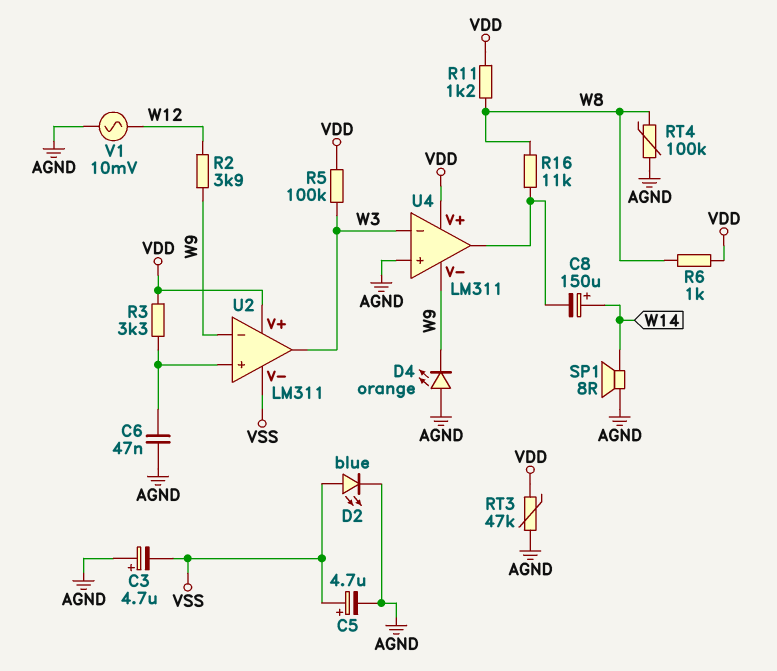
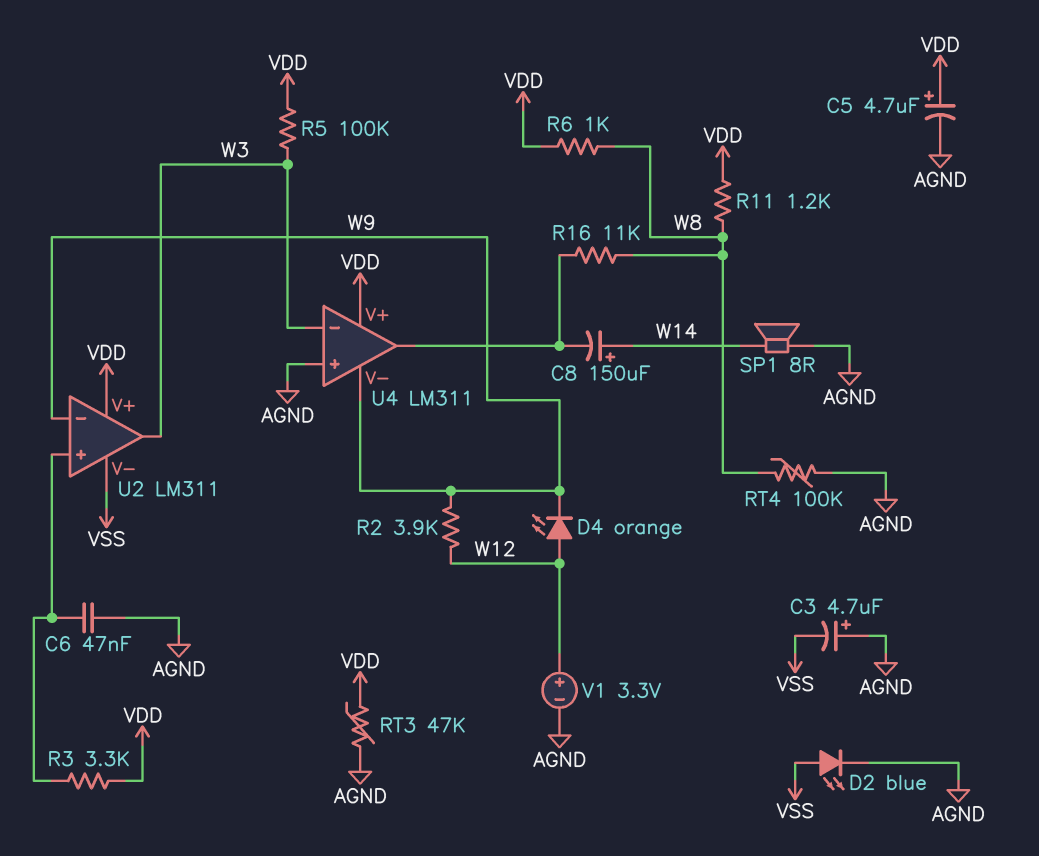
C5: 4.7uF (plus VSS, minus AGND) -> 4.7uF (plus VDD, minus AGND)
D4: LED orange (A AGND, K W9) -> LED orange (A W12, K W9)
V1: AC 10mV (AGND, W12) -> 3.3V (plus W12, minus AGND)

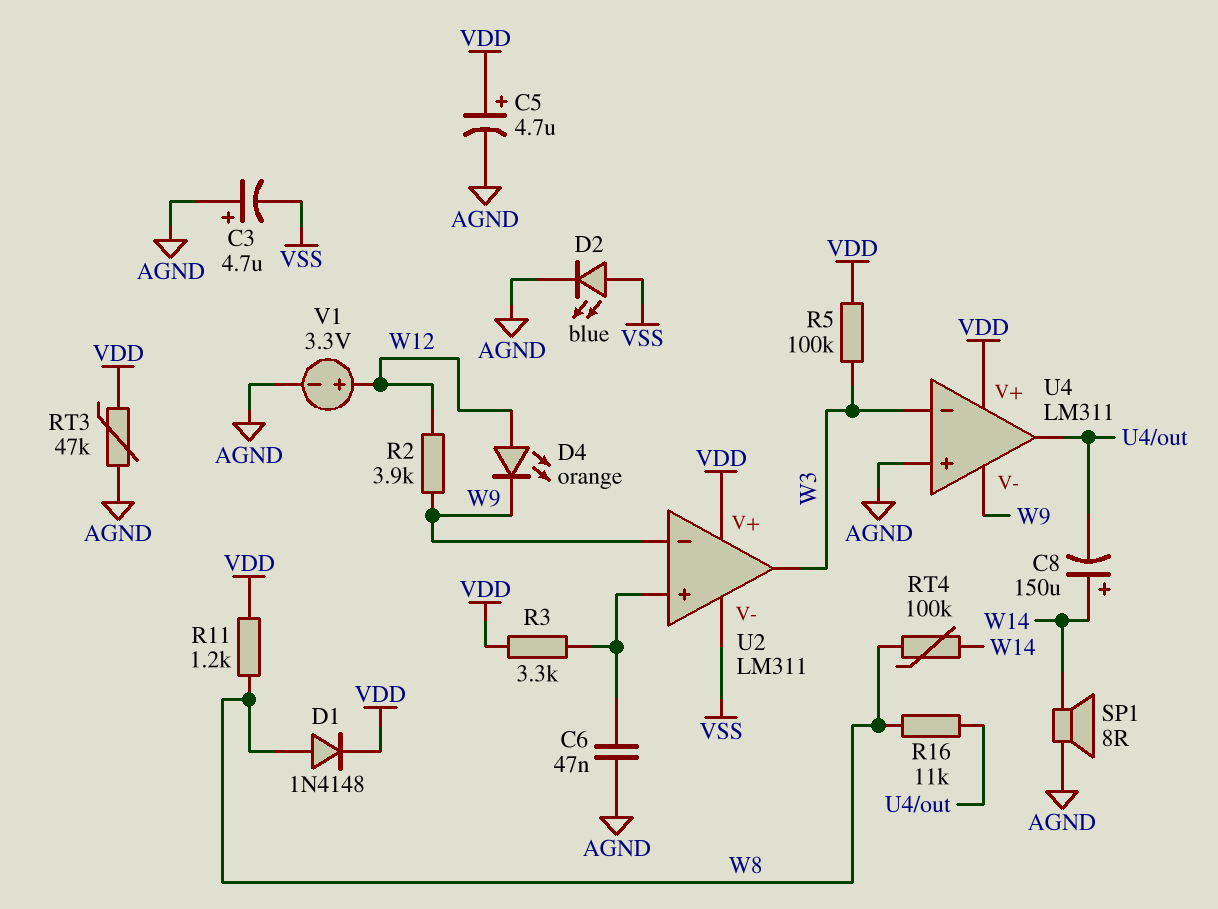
D1: none -> diode 1N4148 (A W8, K VDD)
R6: 1k (VDD, W8) -> none
RT4: 100k (AGND, W8) -> 100k (W8, W14)

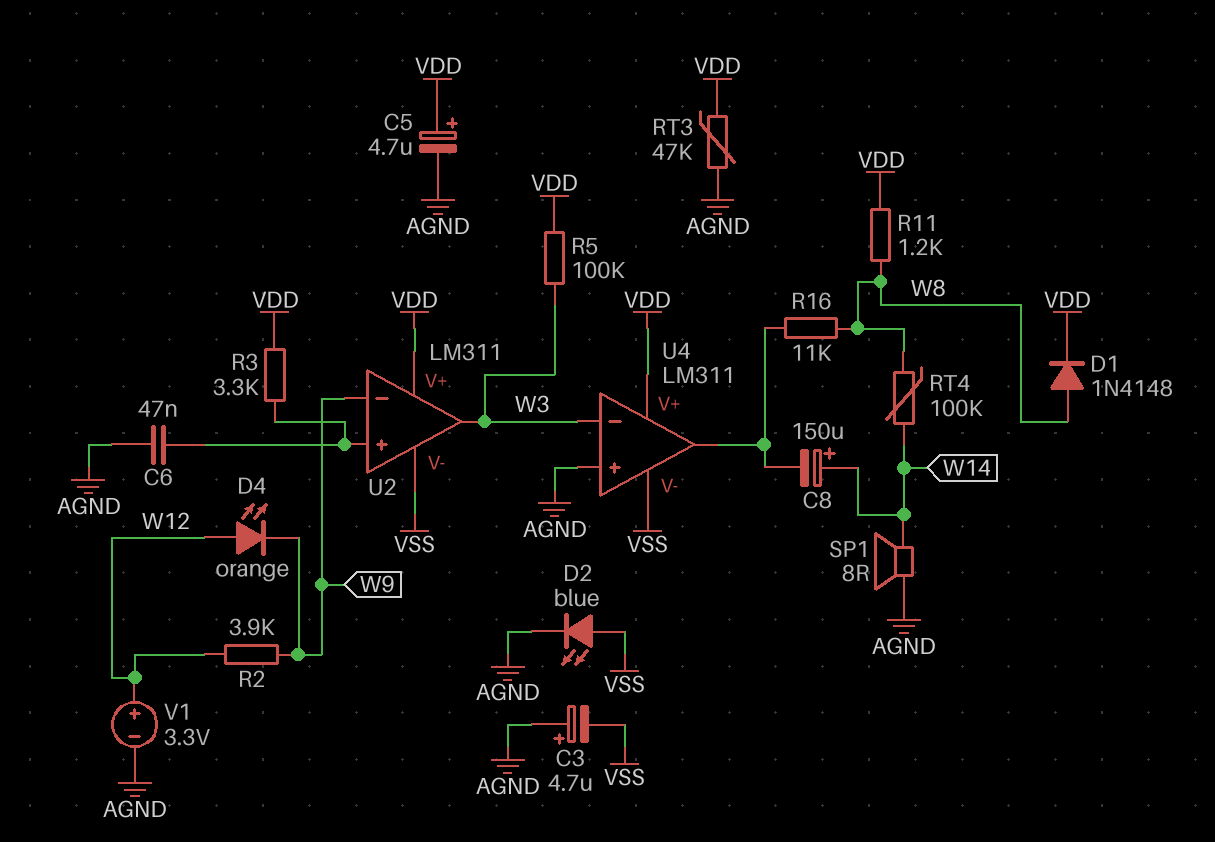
U4 pin V-: W9 -> VSS

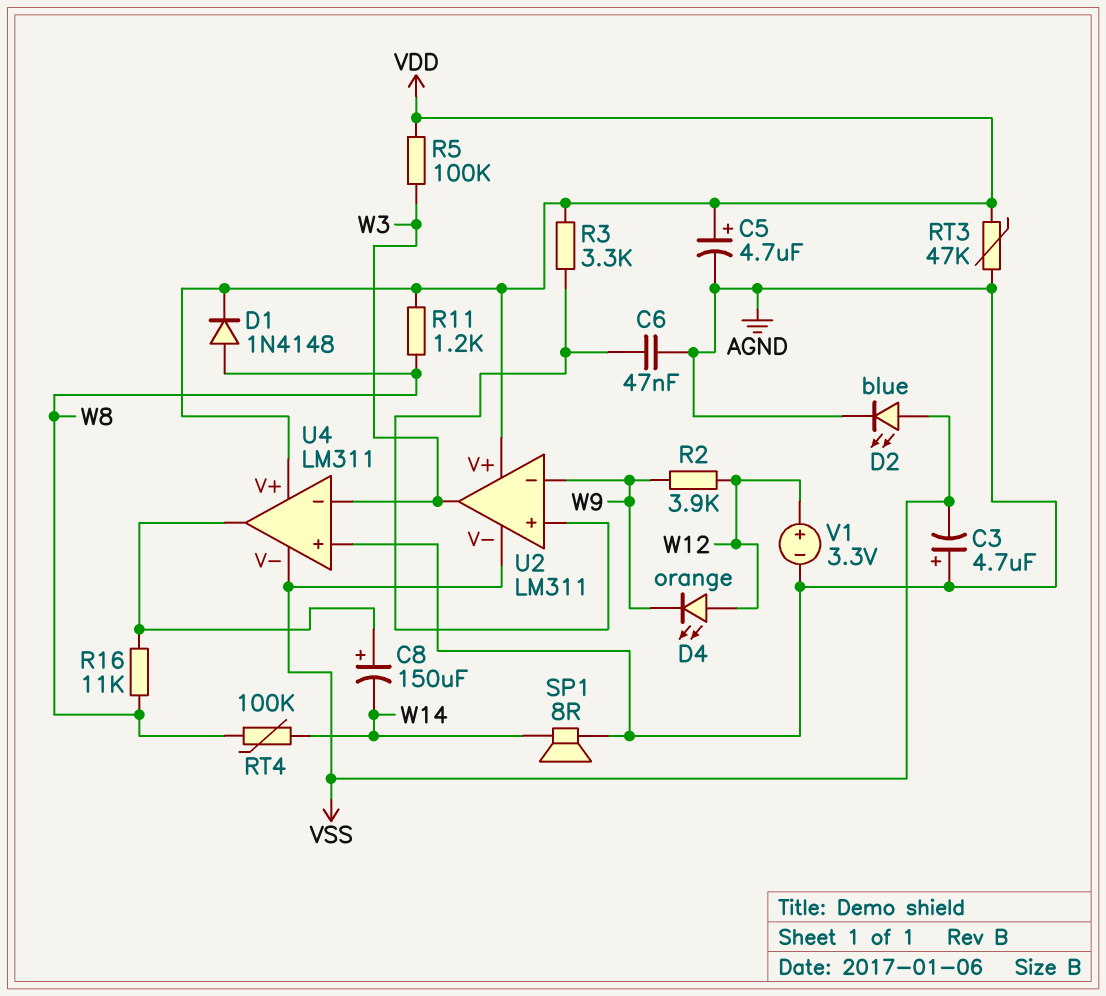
C8: 150uF (plus W14, minus U4/out) -> 150uF (plus U4/out, minus W14)

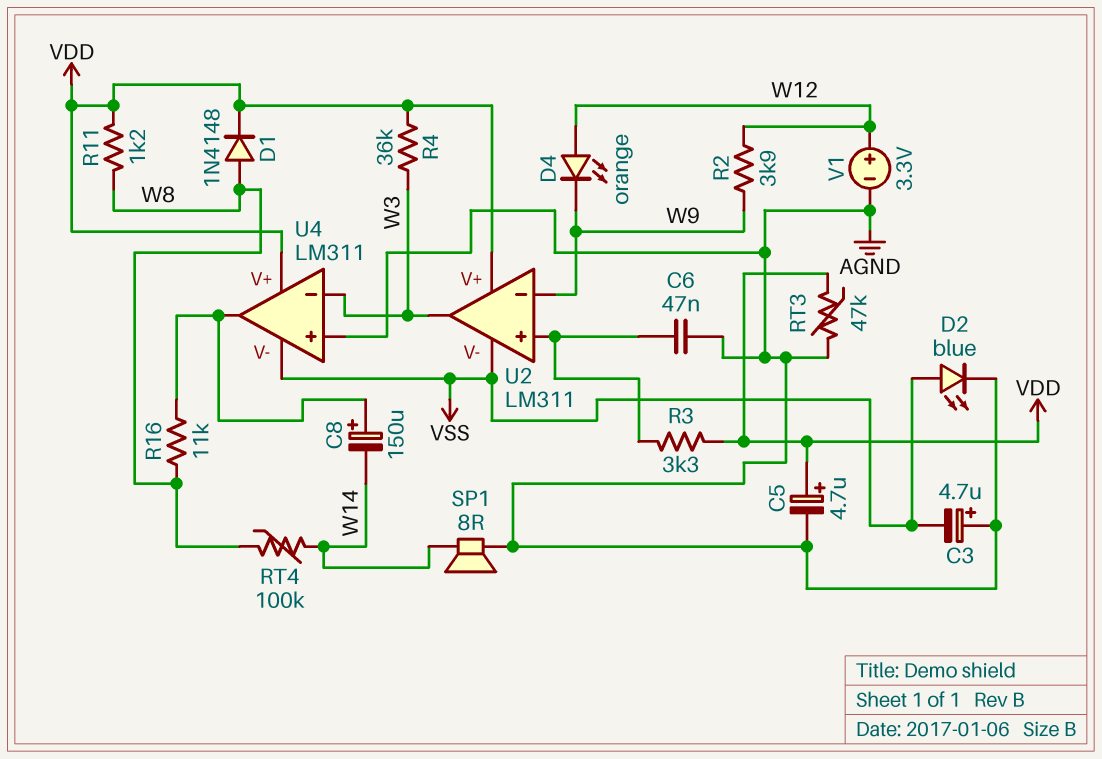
R4: none -> 36k (VDD, W3)
R5: 100k (VDD, W3) -> none

